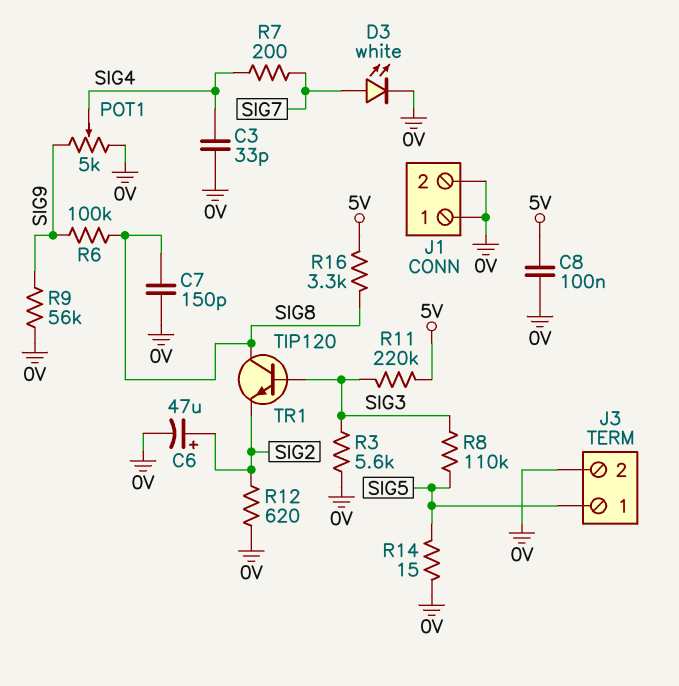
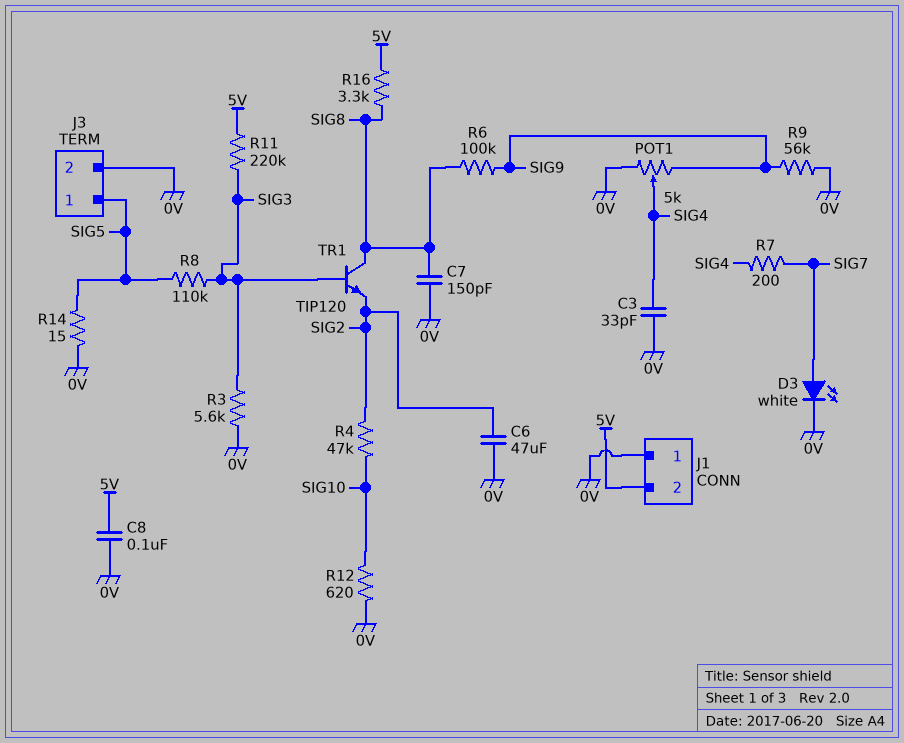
C6: 47uF (plus SIG2, minus 0V) -> 47uF (0V, SIG2)
J1 pin 2: 0V -> 5V
R4: none -> 47k (SIG2, SIG10)
R12: 620 (0V, SIG2) -> 620 (0V, SIG10)

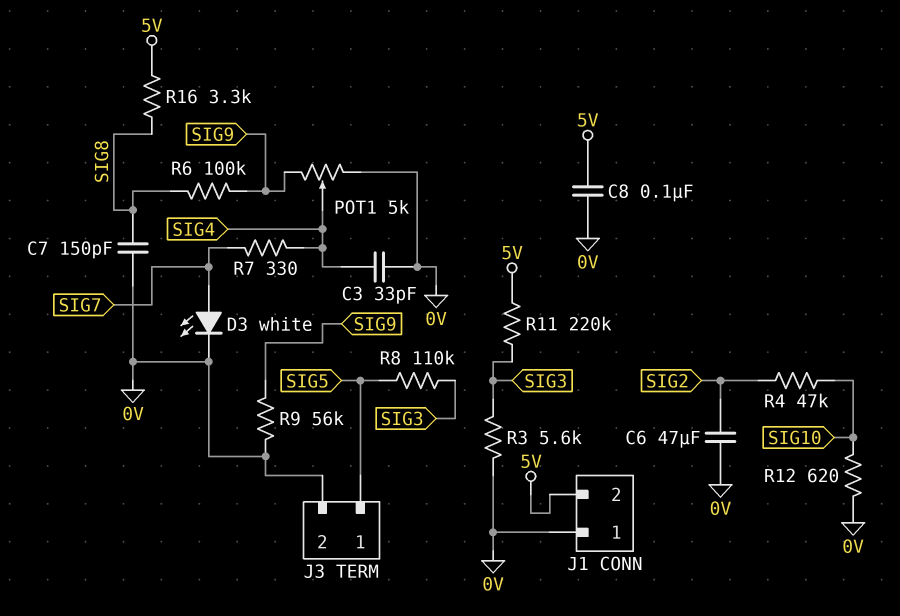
R7: 200 (SIG4, SIG7) -> 330 (SIG4, SIG7)
R14: 15 (0V, SIG5) -> none
TR1: NPN TIP120 (B SIG3, C SIG8, E SIG2) -> none

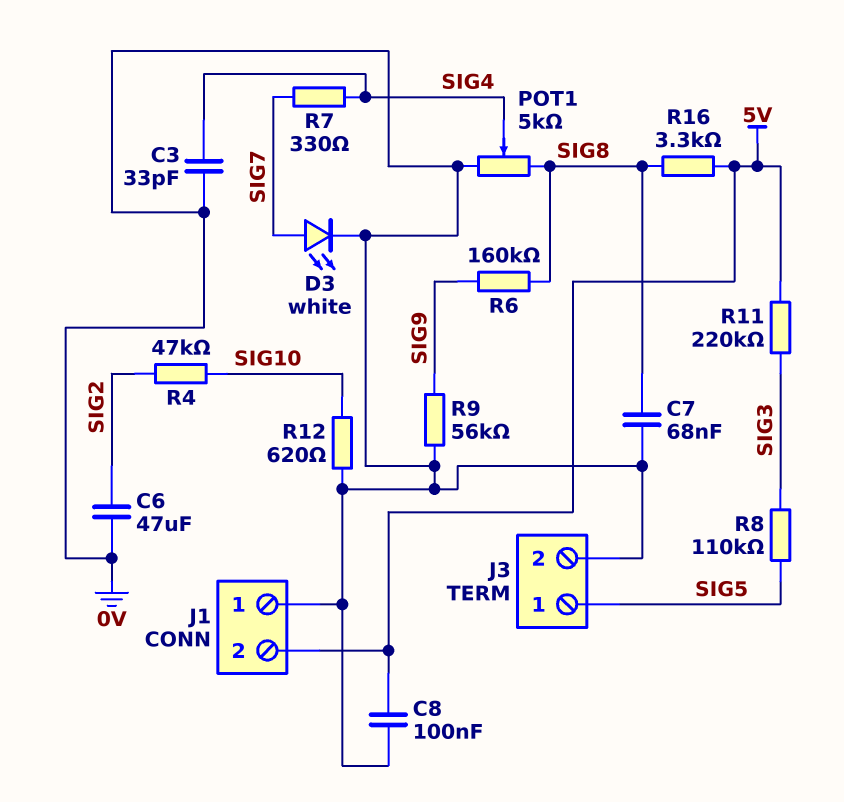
C7: 150pF (0V, SIG8) -> 68nF (0V, SIG8)
POT1: 5k (0V, SIG9, wiper SIG4) -> 5k (0V, SIG8, wiper SIG4)
R3: 5.6k (0V, SIG3) -> none
R6: 100k (SIG8, SIG9) -> 160k (SIG8, SIG9)

